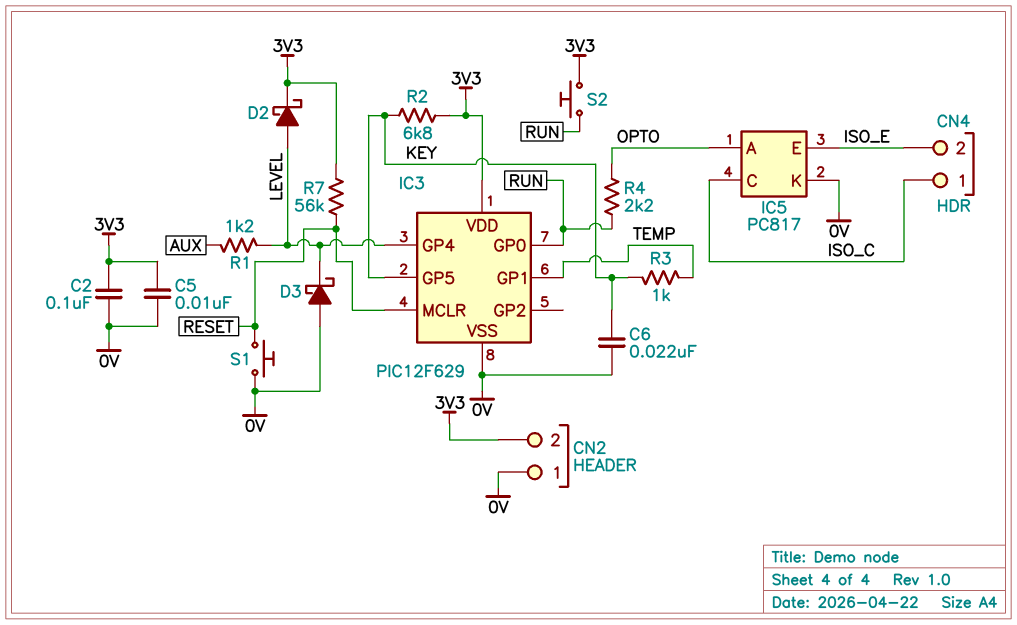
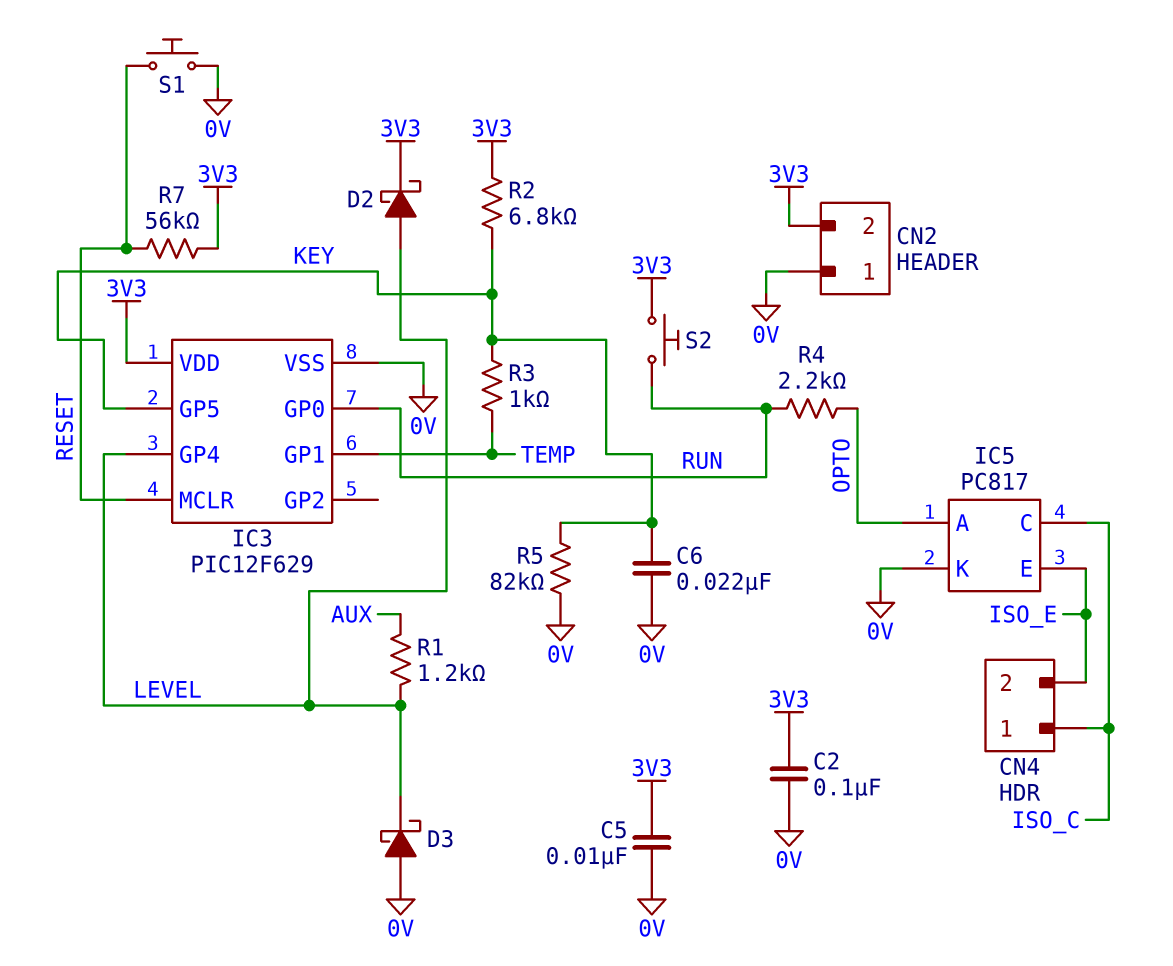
R5: none -> 82k (0V, KEY)

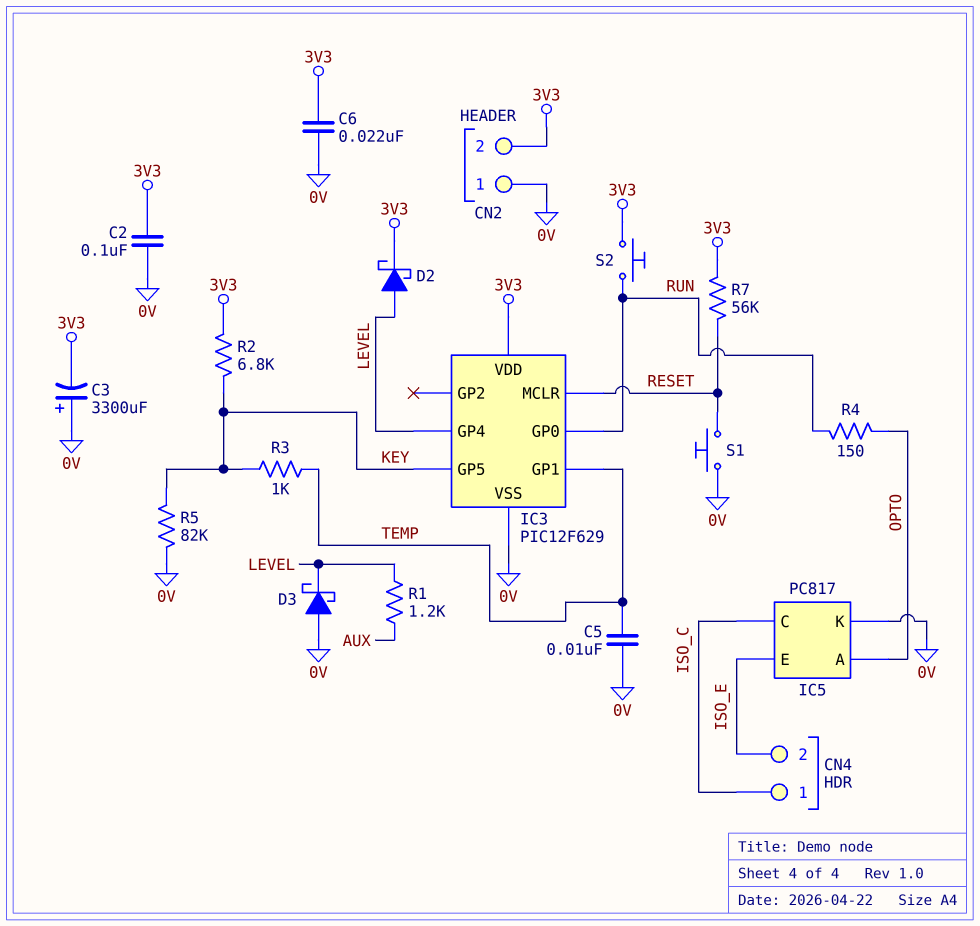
C3: none -> 3300uF (plus 0V, minus 3V3)
C5: 10nF (0V, 3V3) -> 10nF (0V, TEMP)
C6: 22nF (0V, KEY) -> 22nF (0V, 3V3)
R4: 2.2k (OPTO, RUN) -> 150 (OPTO, RUN)

